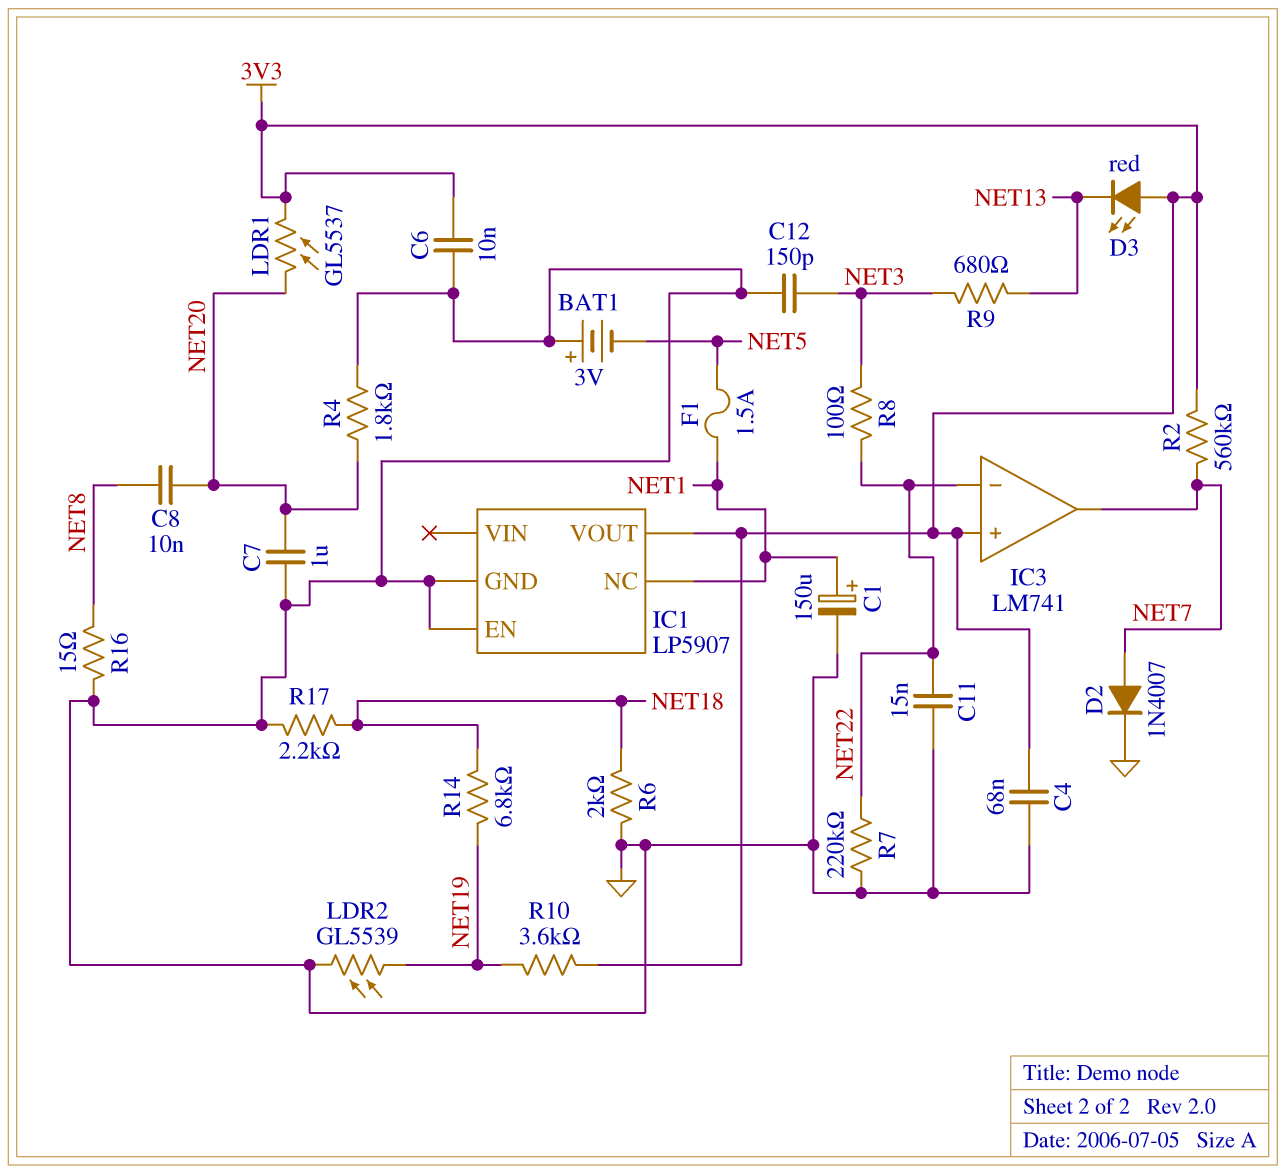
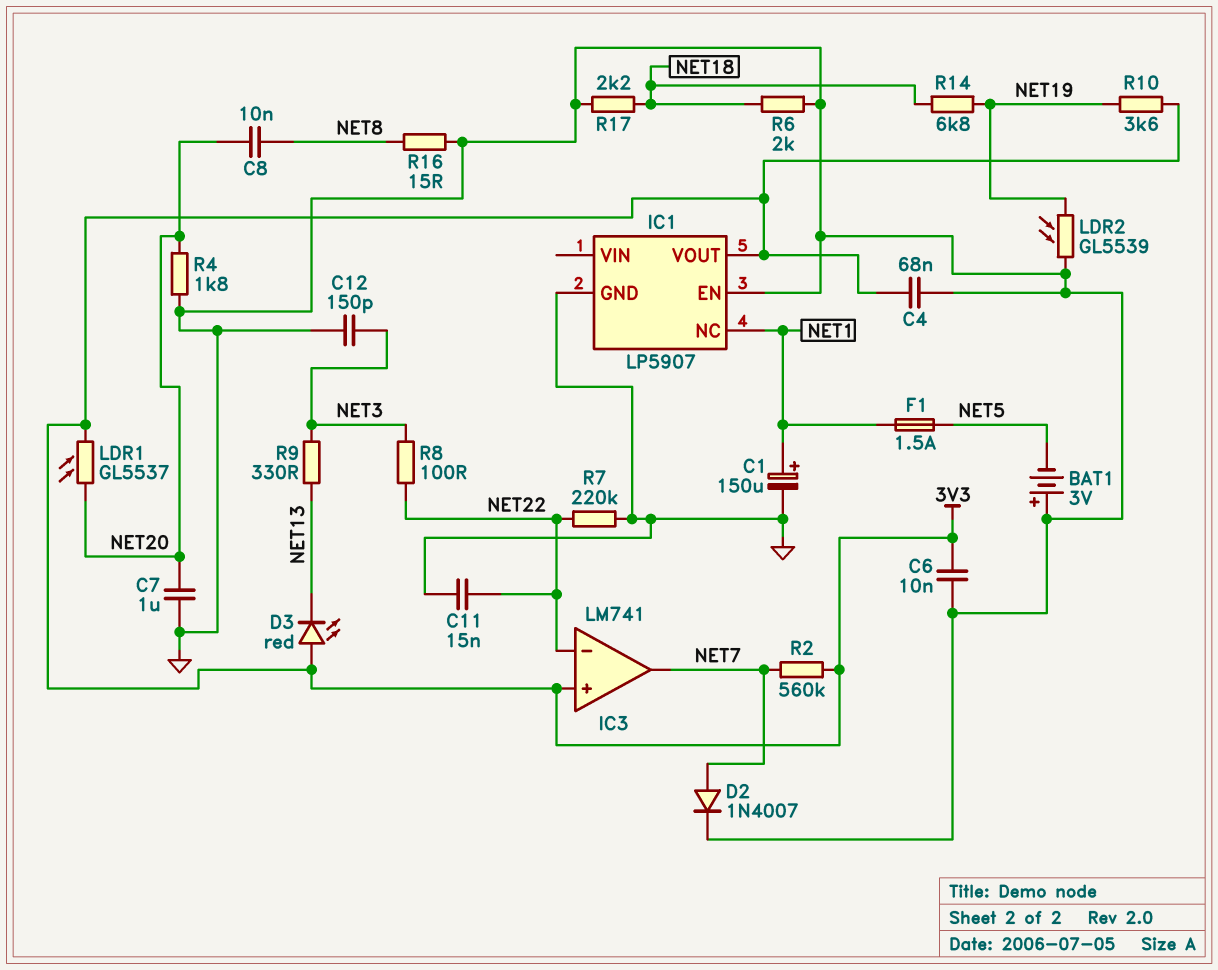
R9: 680 (NET3, NET13) -> 330 (NET3, NET13)

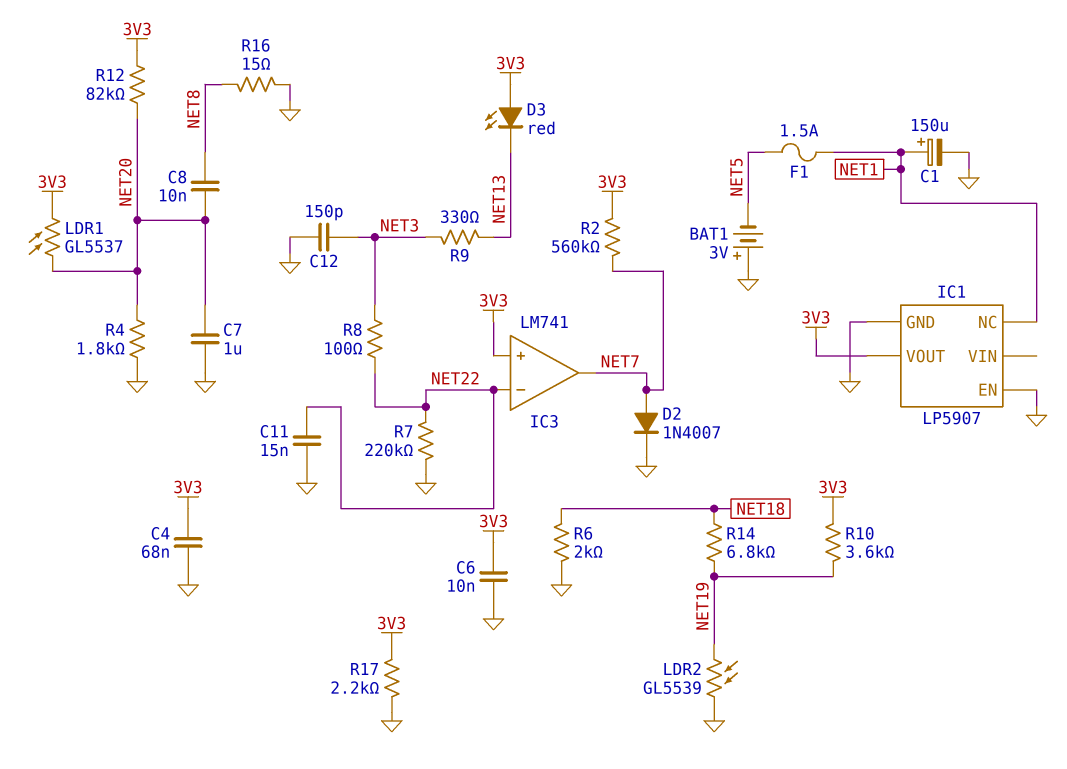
R12: none -> 82k (3V3, NET20)
R17: 2.2k (GND, NET18) -> 2.2k (3V3, GND)

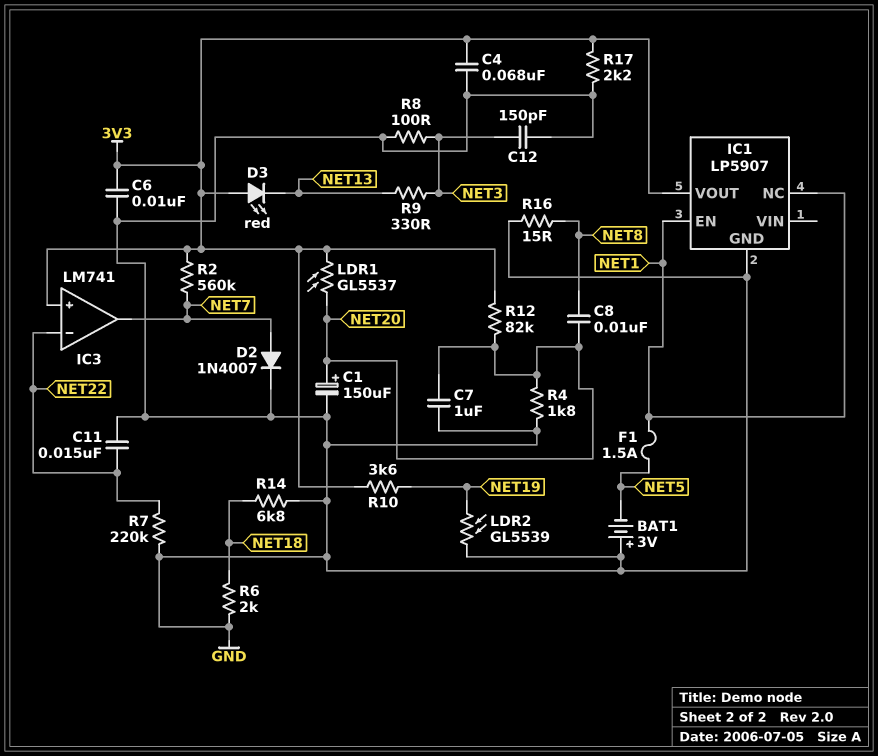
C1: 150uF (plus NET1, minus GND) -> 150uF (plus NET20, minus GND)
IC1 pin EN: GND -> NET1
R8: 100 (NET3, NET22) -> 100 (GND, NET3)
R14: 6.8k (NET18, NET19) -> 6.8k (GND, NET18)

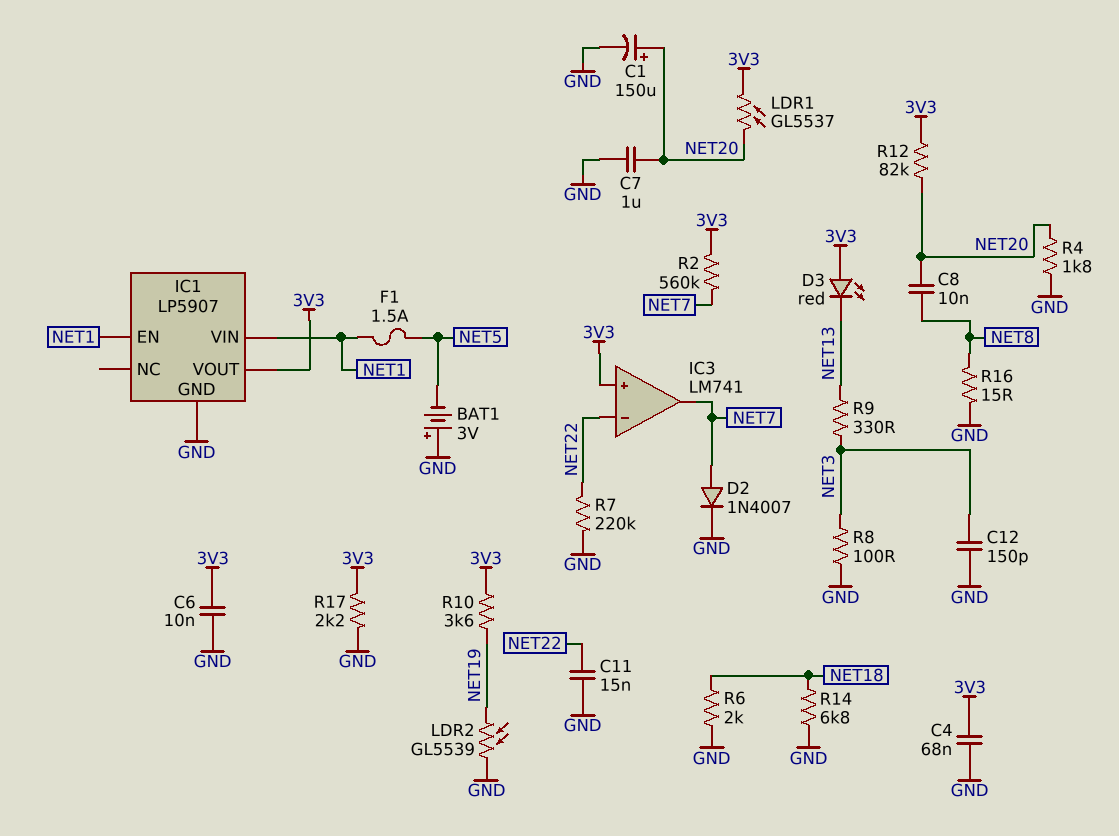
IC1 pin NC: NET1 -> none
IC1 pin VIN: none -> NET1

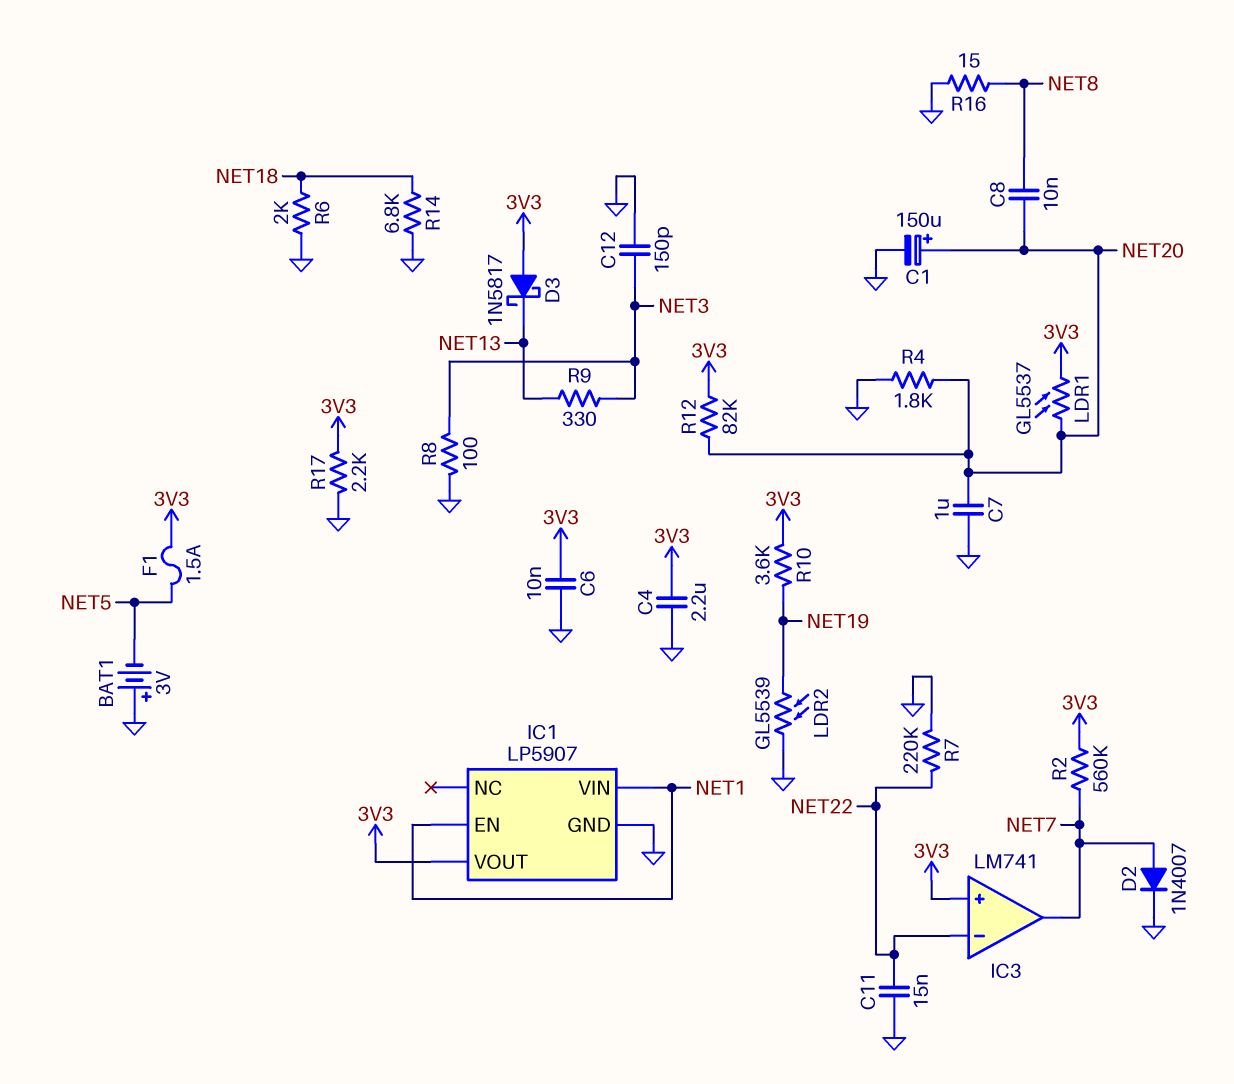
C4: 68nF (3V3, GND) -> 2.2uF (3V3, GND)
D3: LED red (A 3V3, K NET13) -> schottky 1N5817 (A 3V3, K NET13)
F1: 1.5A (NET1, NET5) -> 1.5A (3V3, NET5)

